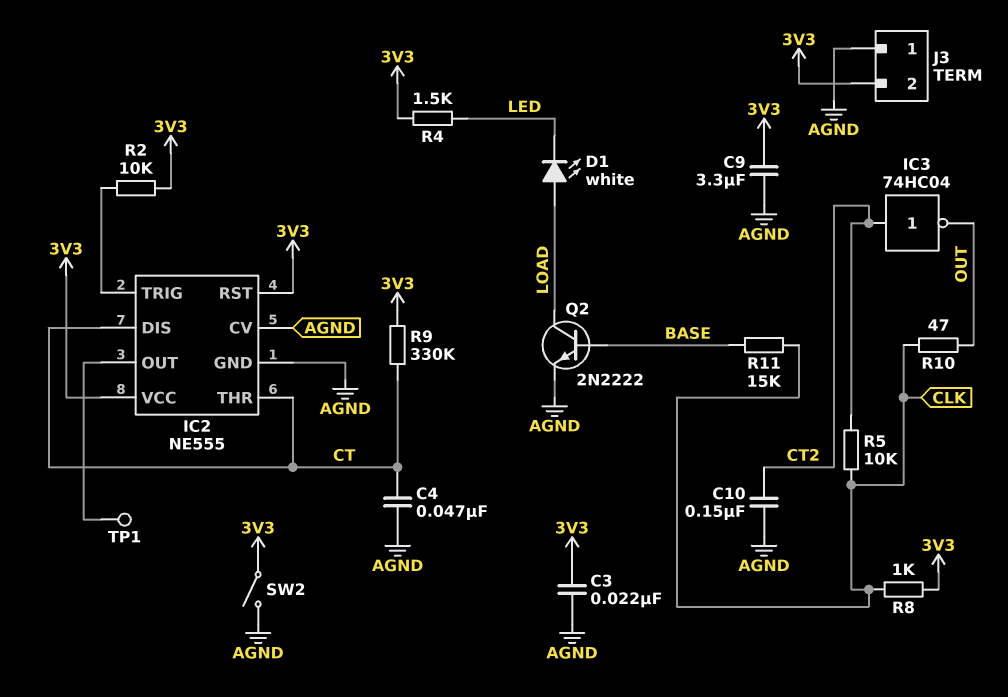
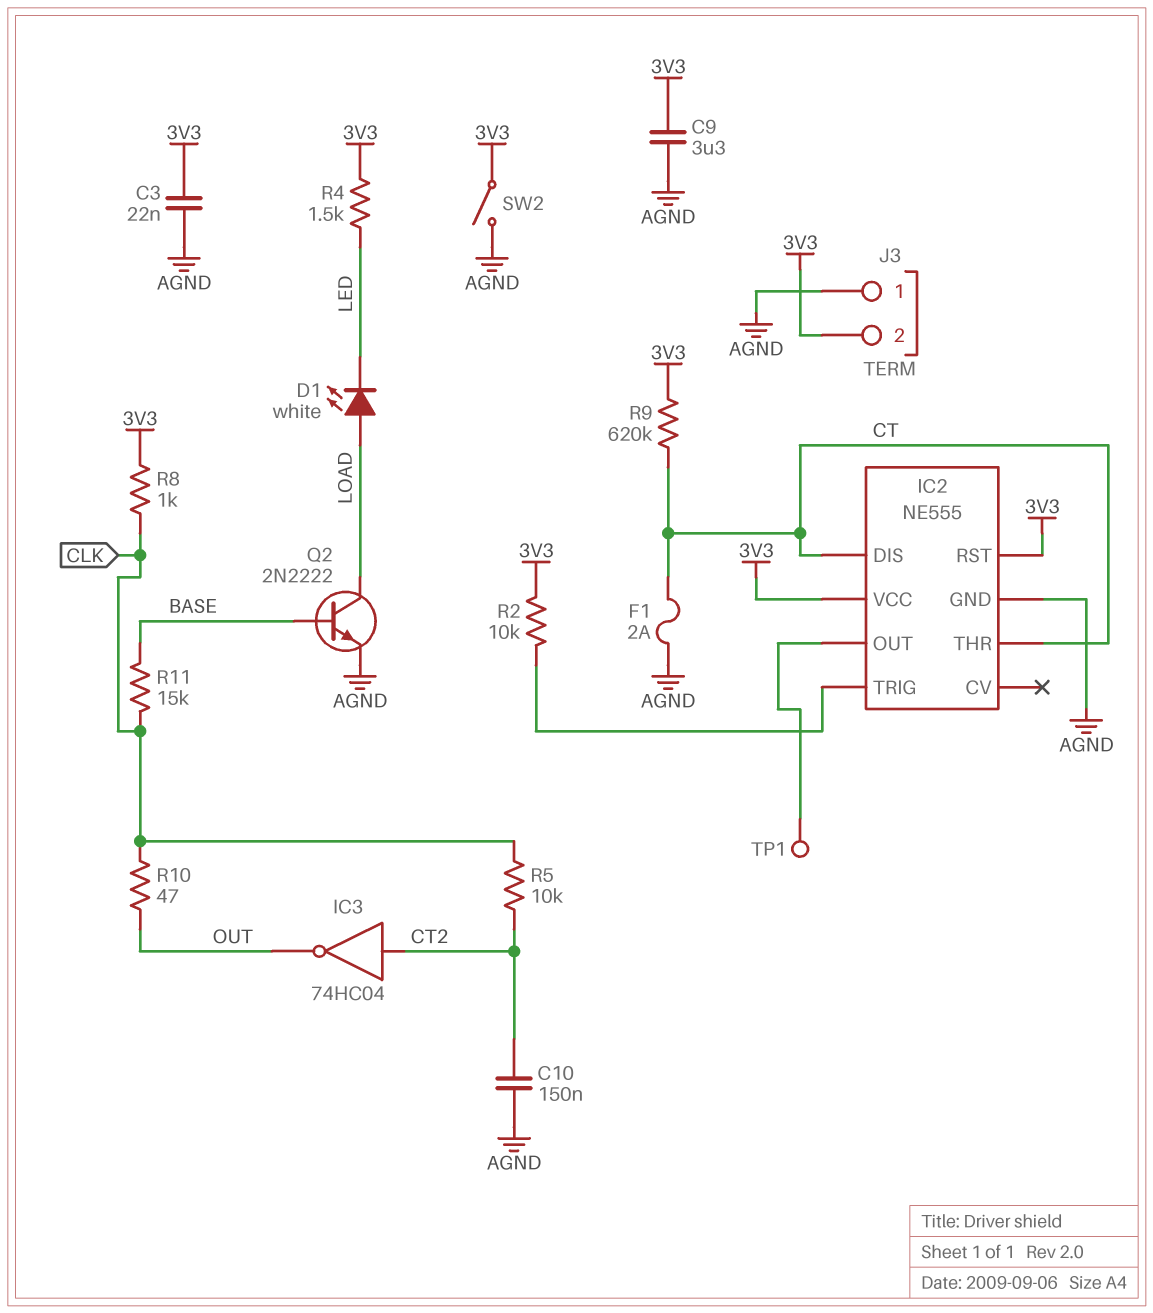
C4: 47nF (AGND, CT) -> none
F1: none -> 2A (AGND, CT)
IC2 pin CV: AGND -> none
R9: 330k (3V3, CT) -> 620k (3V3, CT)

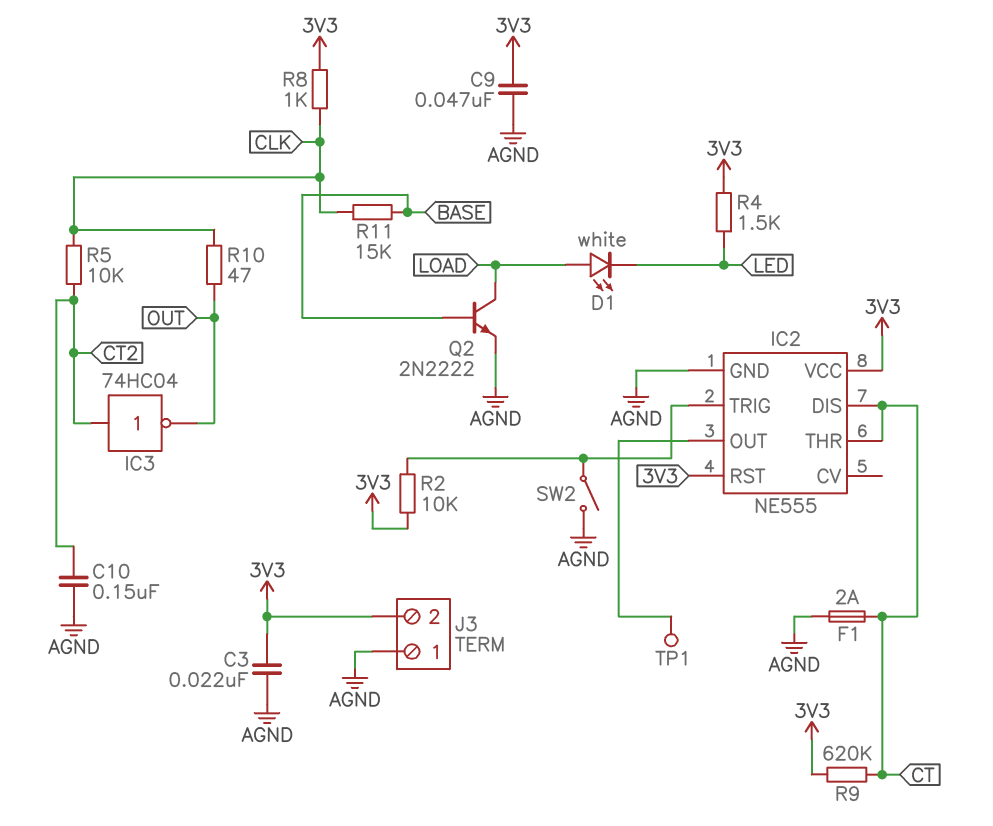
C9: 3.3uF (3V3, AGND) -> 47nF (3V3, AGND)
SW2: switch (3V3, AGND) -> switch (AGND, IC2/TRIG)

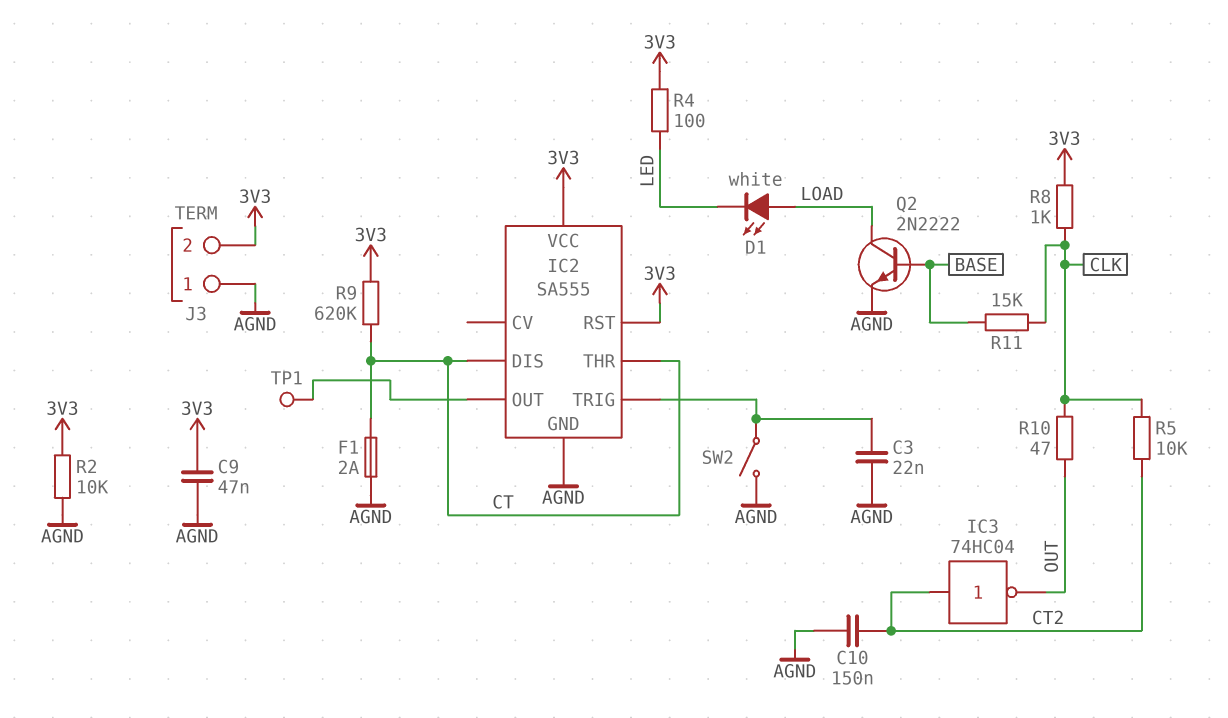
C3: 22nF (3V3, AGND) -> 22nF (AGND, IC2/TRIG)
IC2: NE555 -> SA555
R2: 10k (3V3, IC2/TRIG) -> 10k (3V3, AGND)
R4: 1.5k (3V3, LED) -> 100 (3V3, LED)

